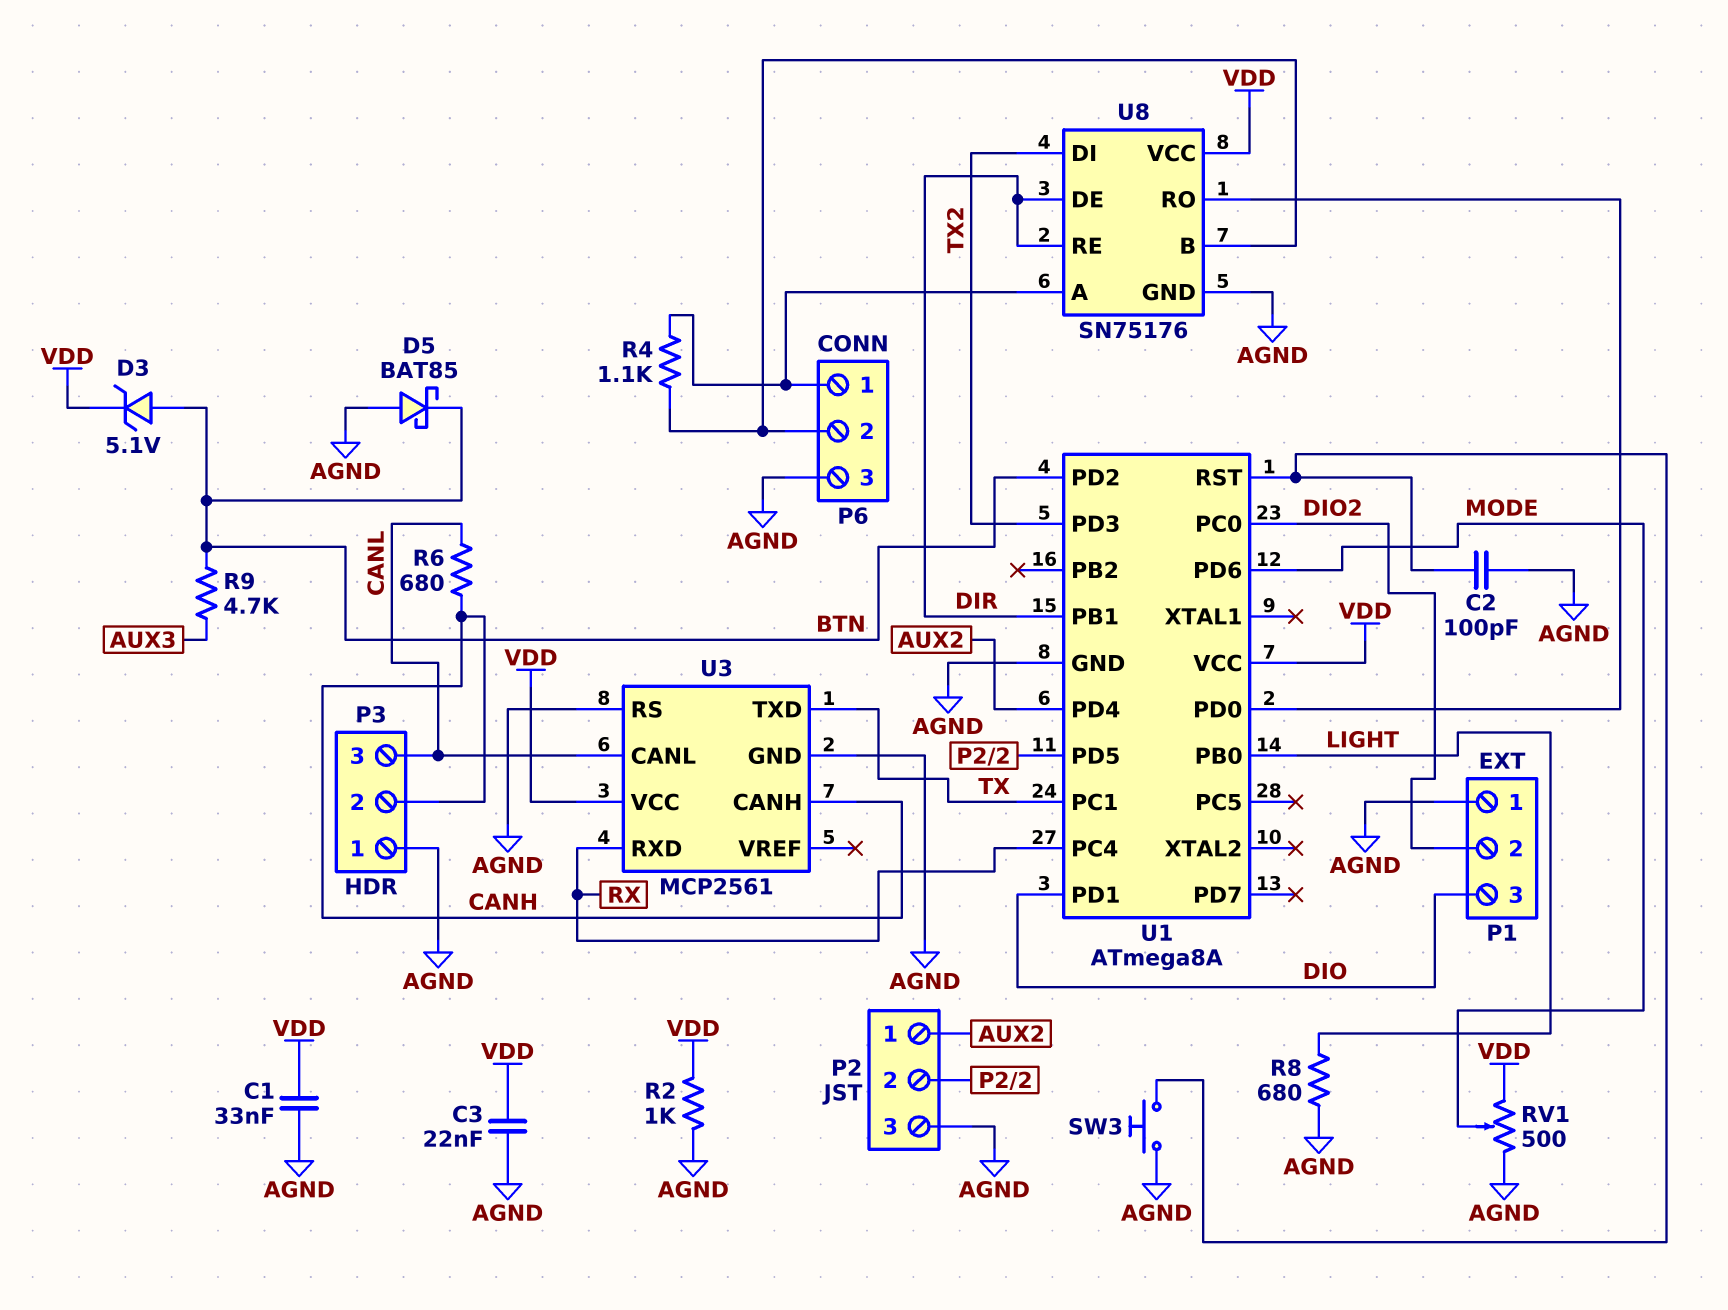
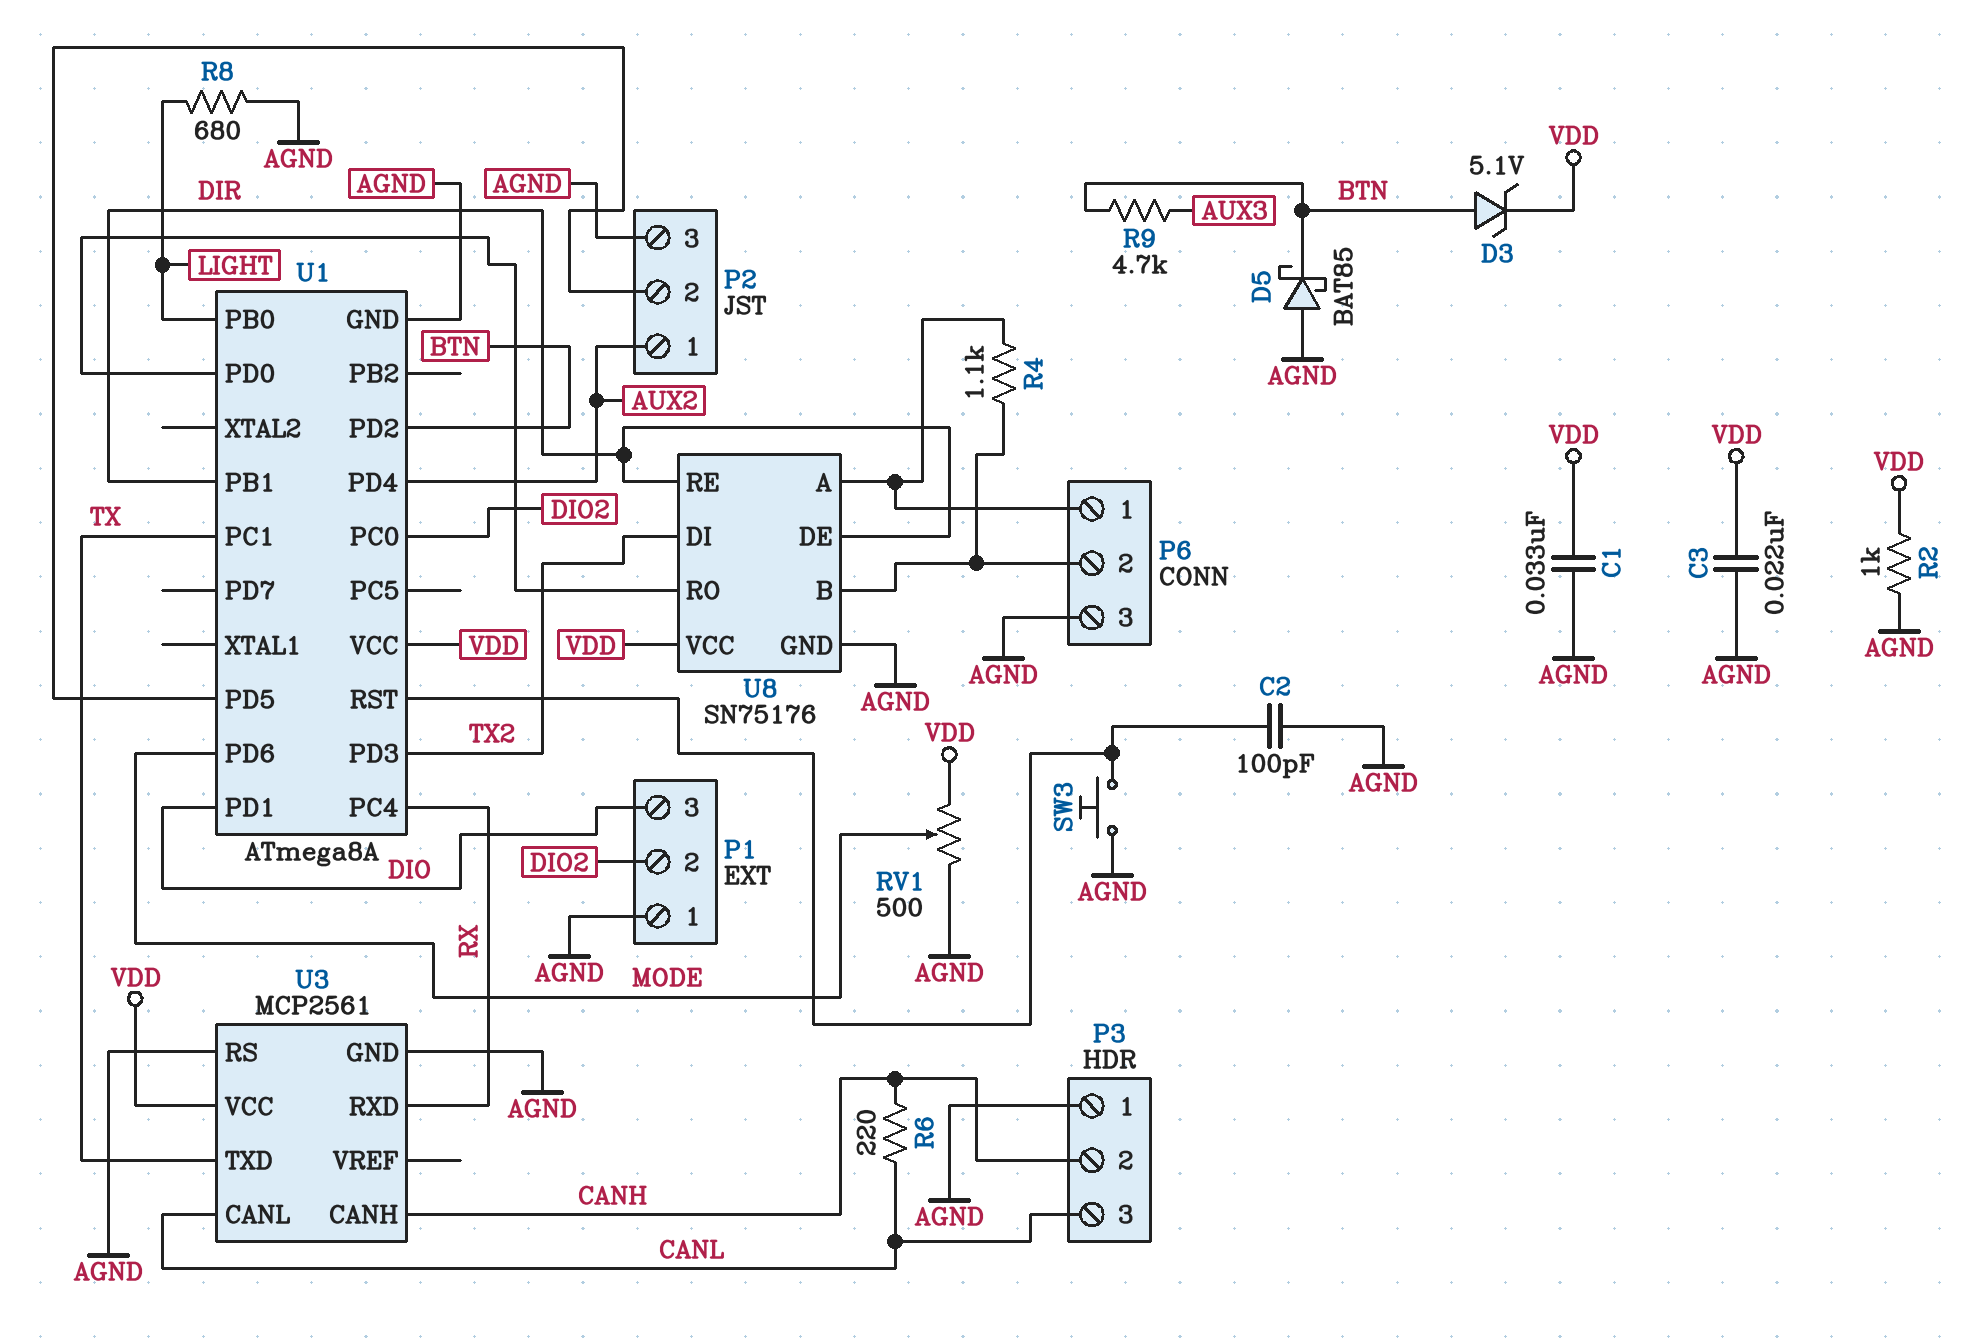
R6: 680 (CANH, CANL) -> 220 (CANH, CANL)

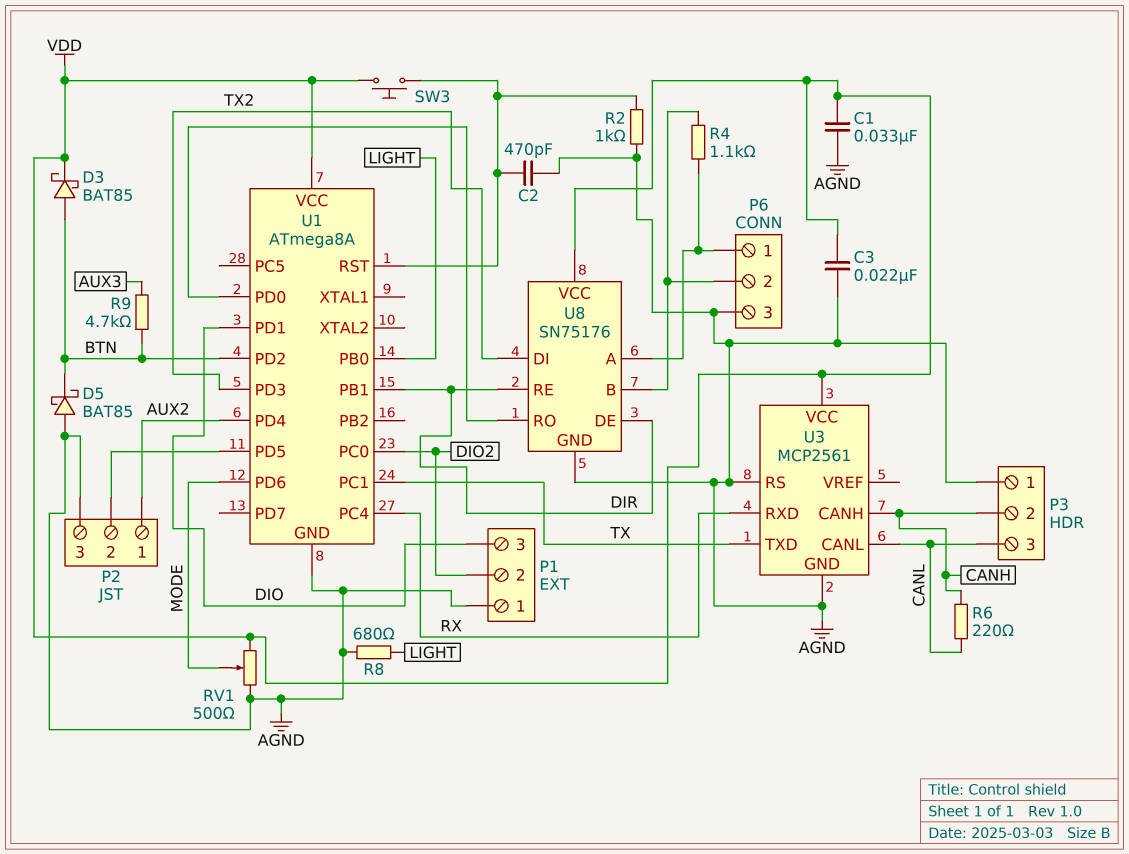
C2: 100pF (AGND, U1/RST) -> 470pF (AGND, U1/RST)
D3: zener 5.1V (A BTN, K VDD) -> schottky BAT85 (A BTN, K VDD)
R2: 1k (AGND, VDD) -> 1k (AGND, U1/RST)
SW3: button (AGND, U1/RST) -> button (U1/RST, VDD)

